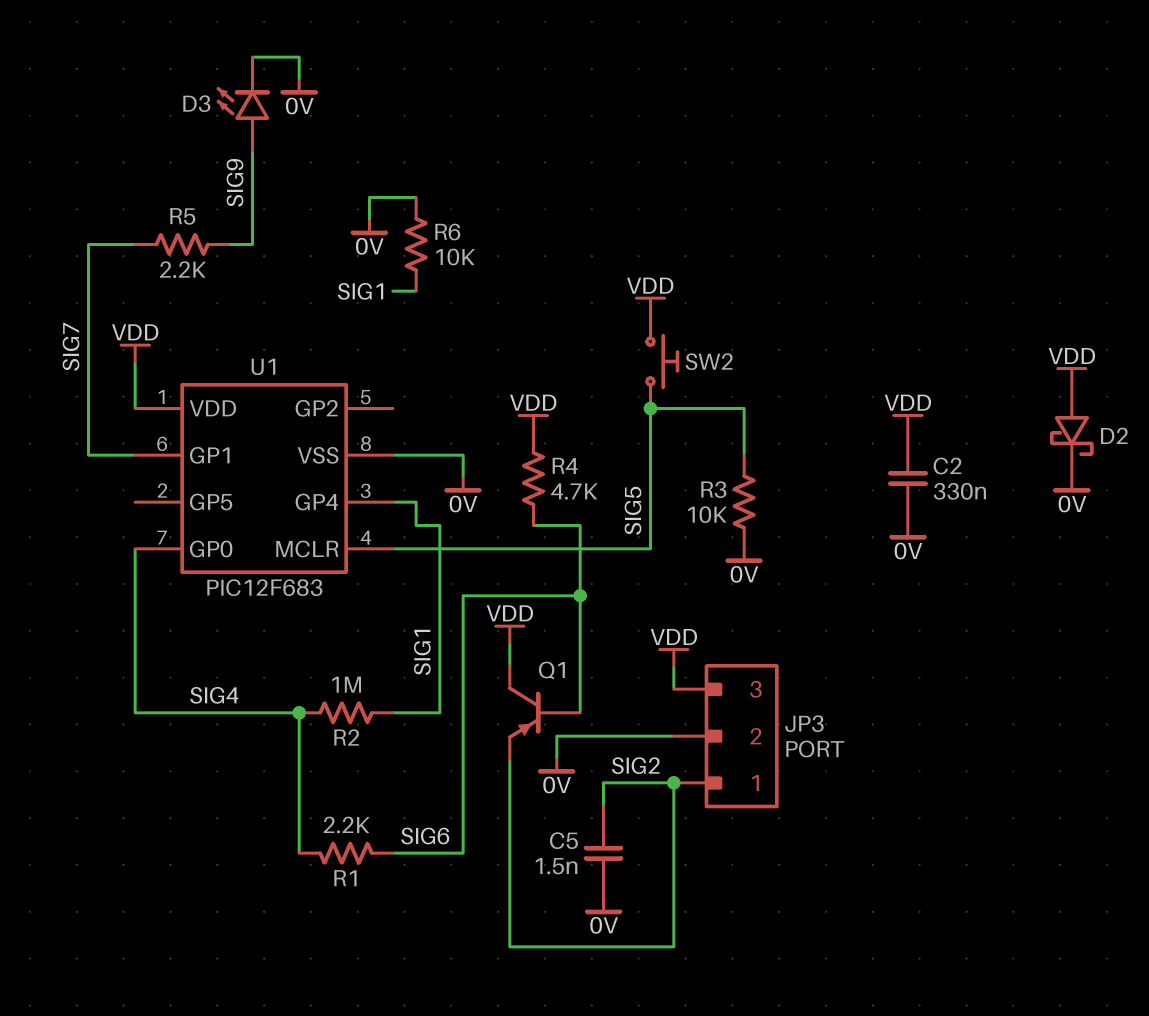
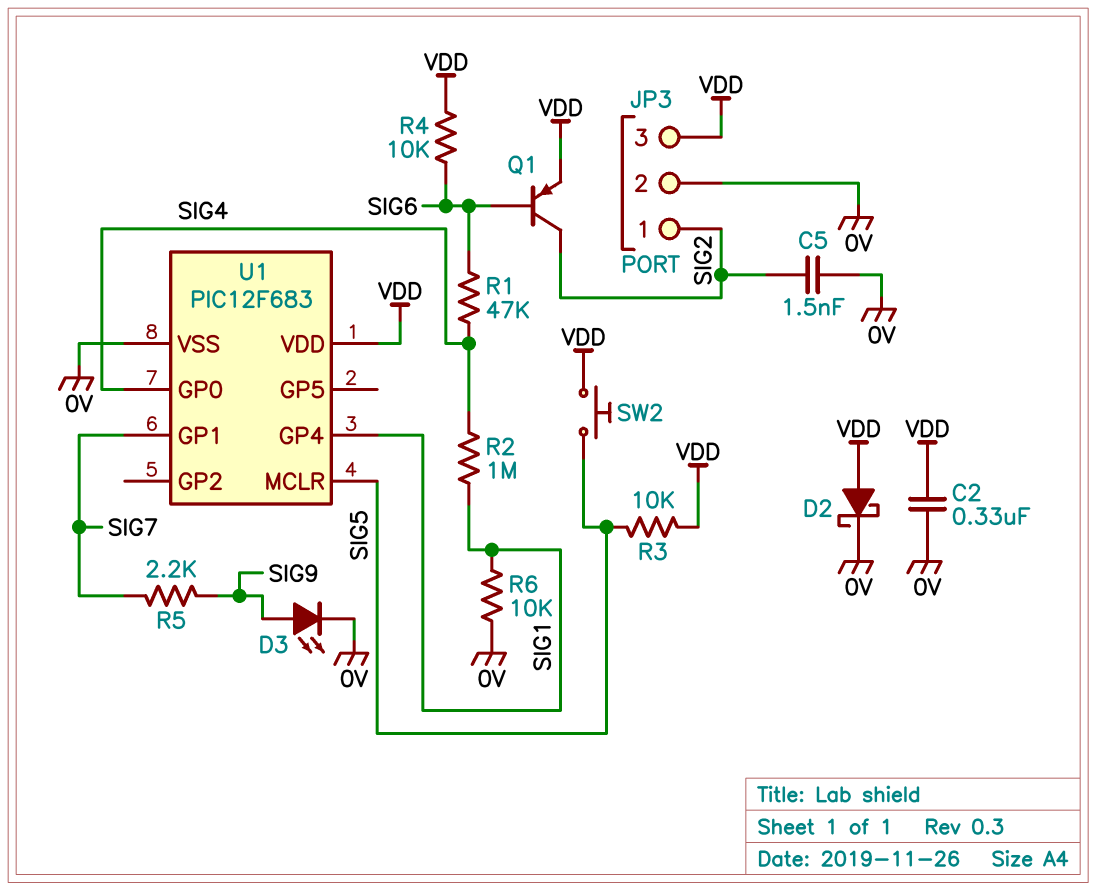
Q1: PNP (B SIG6, C VDD, E SIG2) -> PNP (B SIG6, C SIG2, E VDD)
R1: 2.2k (SIG4, SIG6) -> 47k (SIG4, SIG6)
R3: 10k (0V, SIG5) -> 10k (SIG5, VDD)
R4: 4.7k (SIG6, VDD) -> 10k (SIG6, VDD)

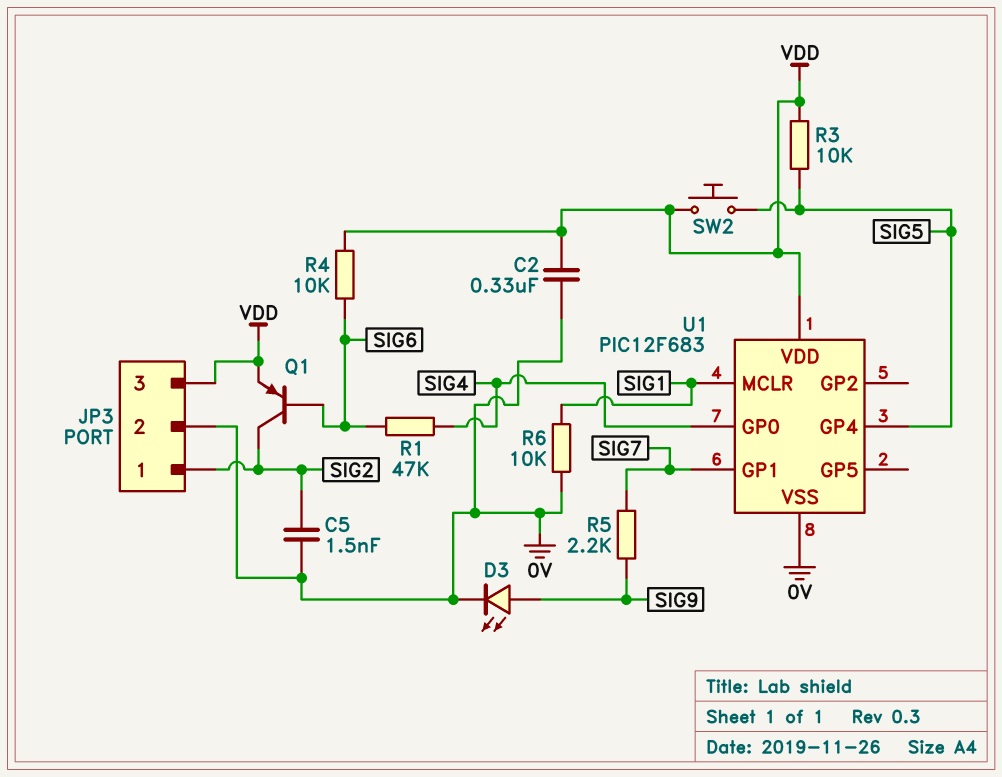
D2: schottky (A VDD, K 0V) -> none
R2: 1M (SIG1, SIG4) -> none
U1 pin GP4: SIG1 -> SIG5
U1 pin MCLR: SIG5 -> SIG1

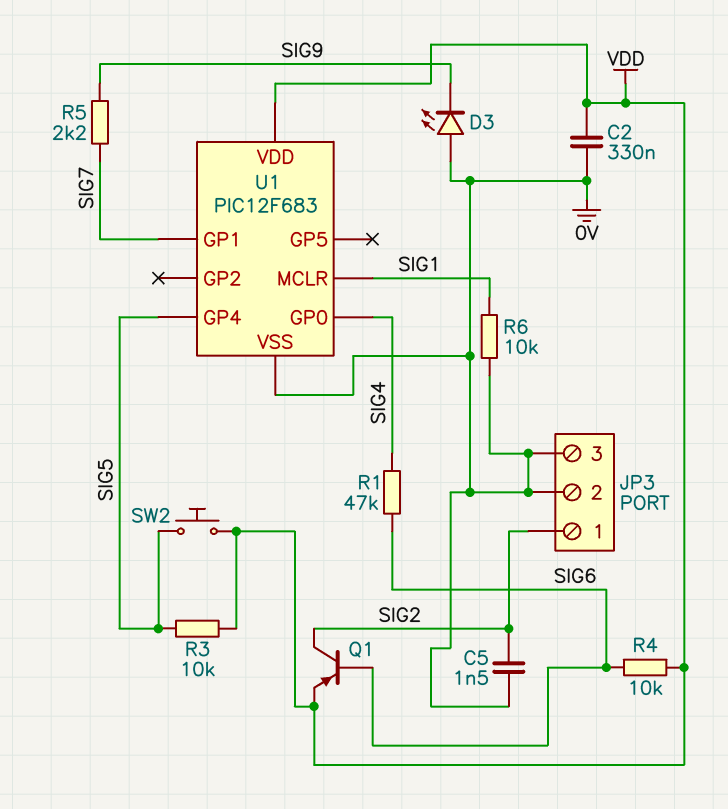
D3: LED (A SIG9, K 0V) -> LED (A 0V, K SIG9)
JP3 pin 3: VDD -> 0V

